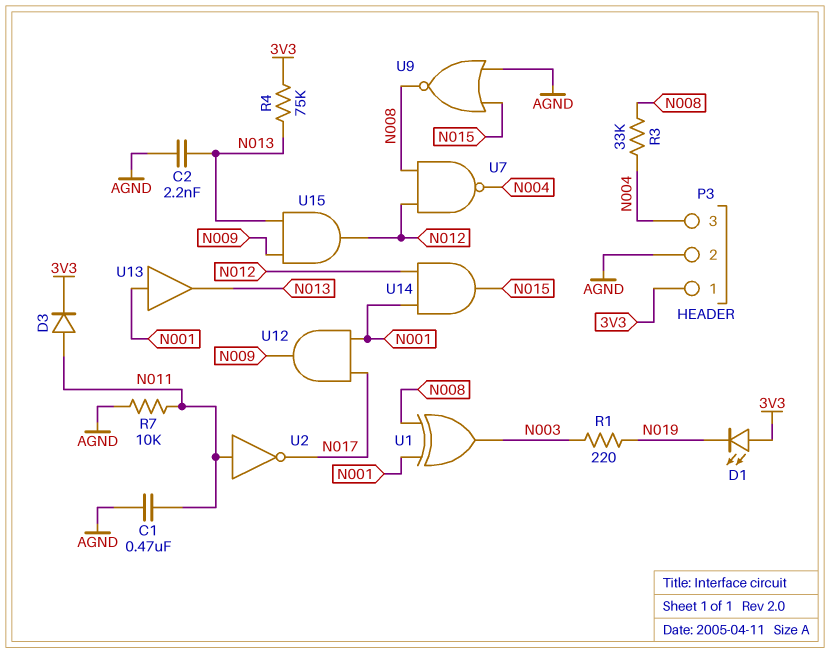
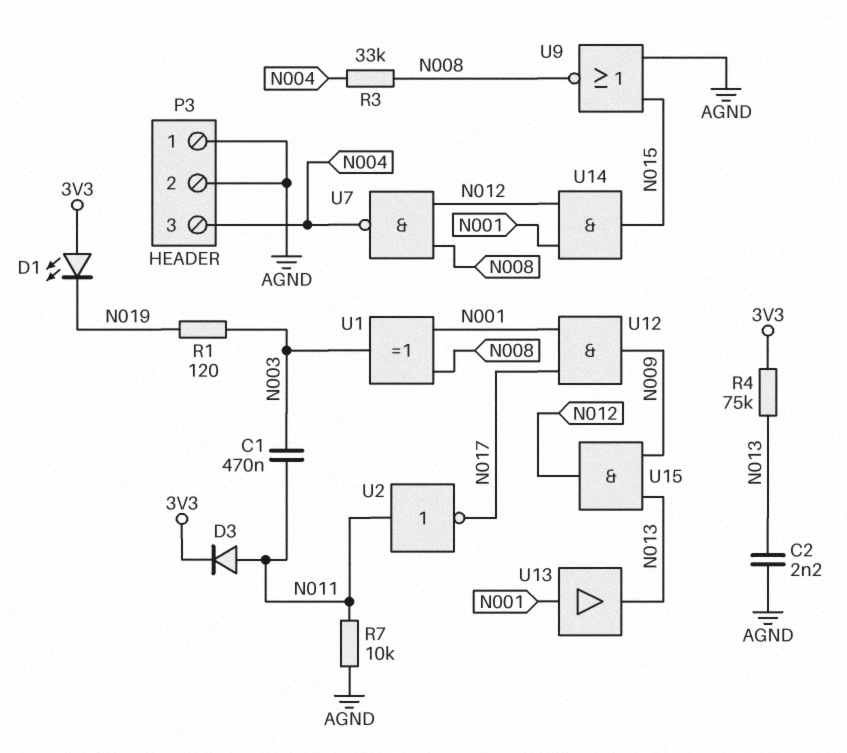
C1: 470nF (AGND, N011) -> 470nF (N003, N011)
P3 pin 1: 3V3 -> AGND
R1: 220 (N003, N019) -> 120 (N003, N019)

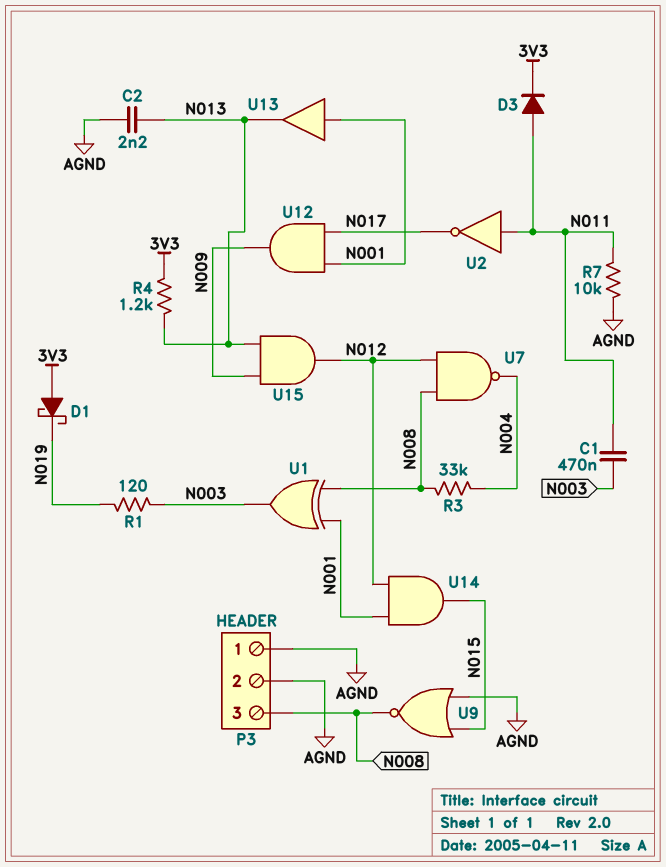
D1: LED (A 3V3, K N019) -> schottky (A 3V3, K N019)
P3 pin 3: N004 -> N008
R4: 75k (3V3, N013) -> 1.2k (3V3, N013)

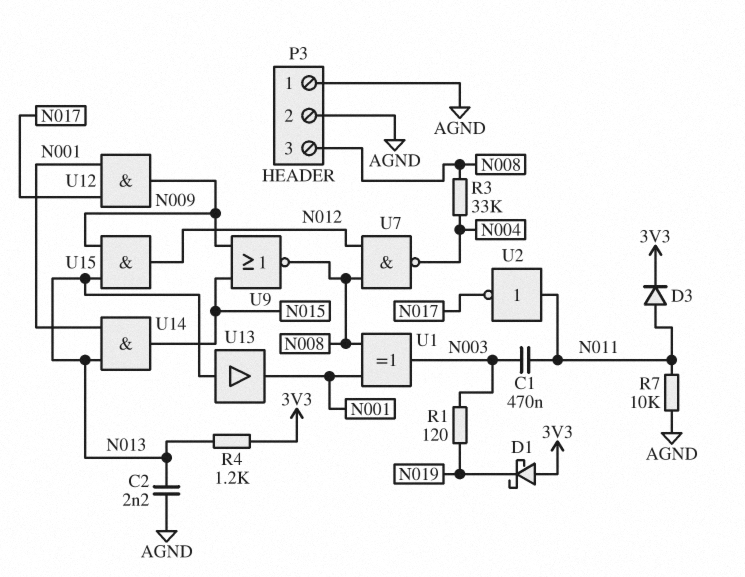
U9: NOR (in AGND, in N015, out N008) -> NOR (in N009, in N015, out N008)
U13: buffer (in N001, out N013) -> buffer (in N013, out N001)
U14: AND (in N001, in N012, out N015) -> AND (in N001, in N013, out N015)

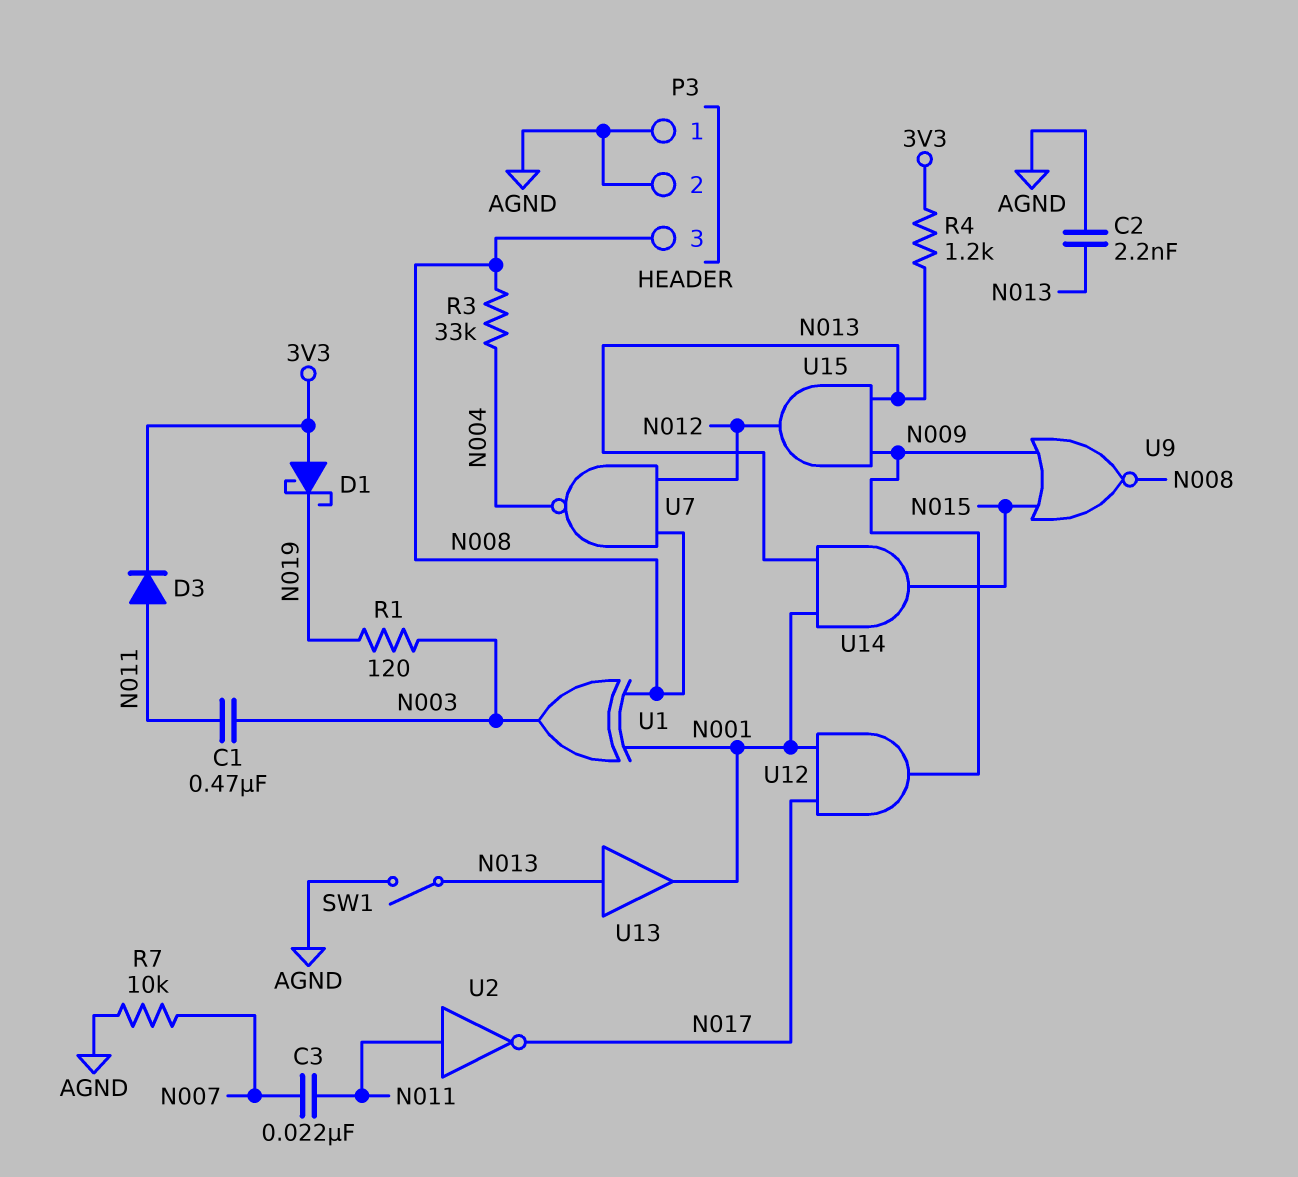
C3: none -> 22nF (N007, N011)
R7: 10k (AGND, N011) -> 10k (AGND, N007)
SW1: none -> switch (AGND, N013)

